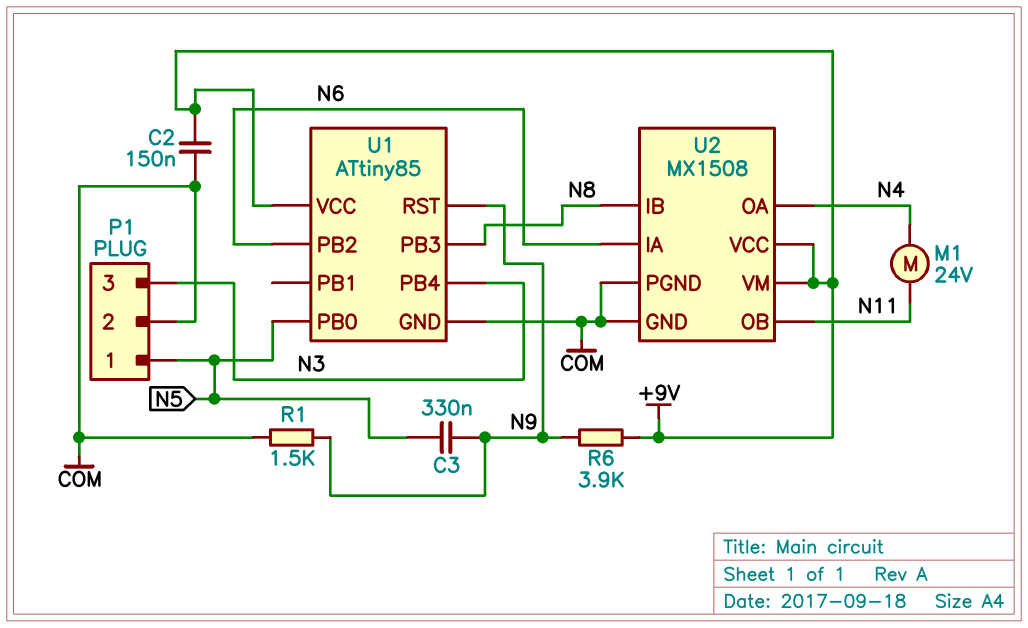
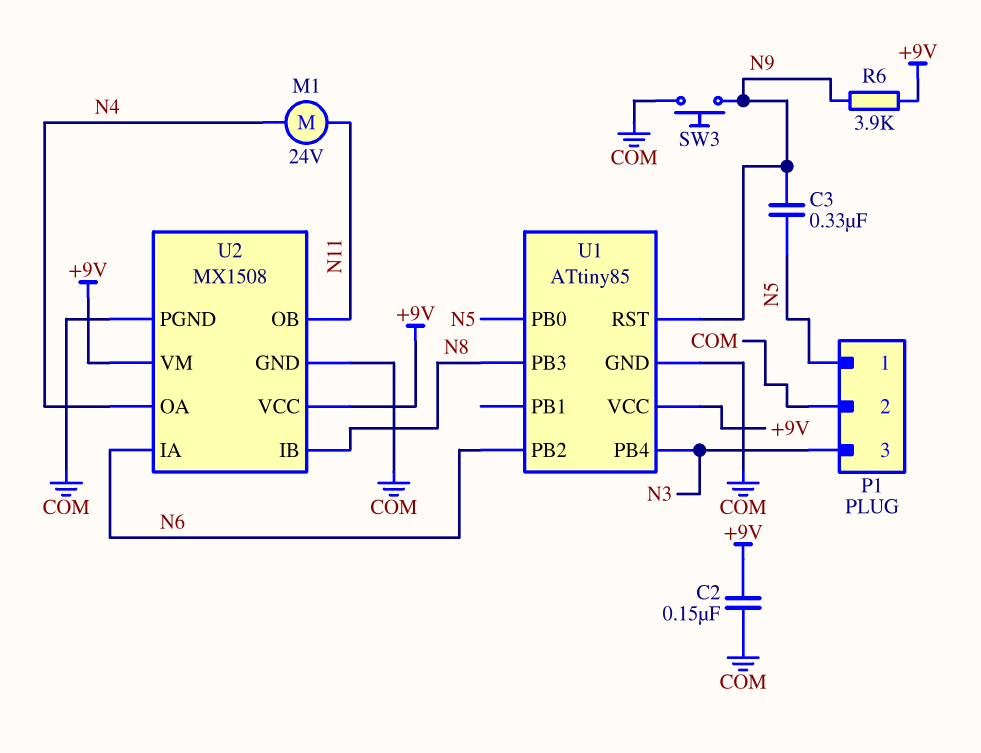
R1: 1.5k (COM, N9) -> none
SW3: none -> button (COM, N9)

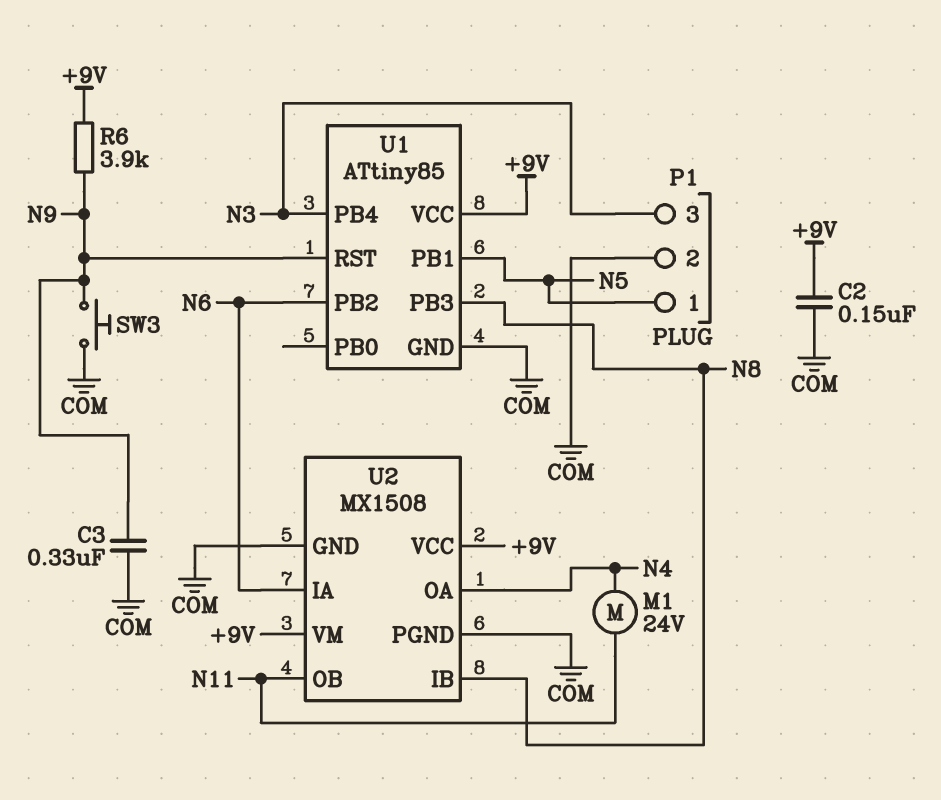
C3: 330nF (N5, N9) -> 330nF (COM, N9)
U1 pin PB0: N5 -> none
U1 pin PB1: none -> N5

